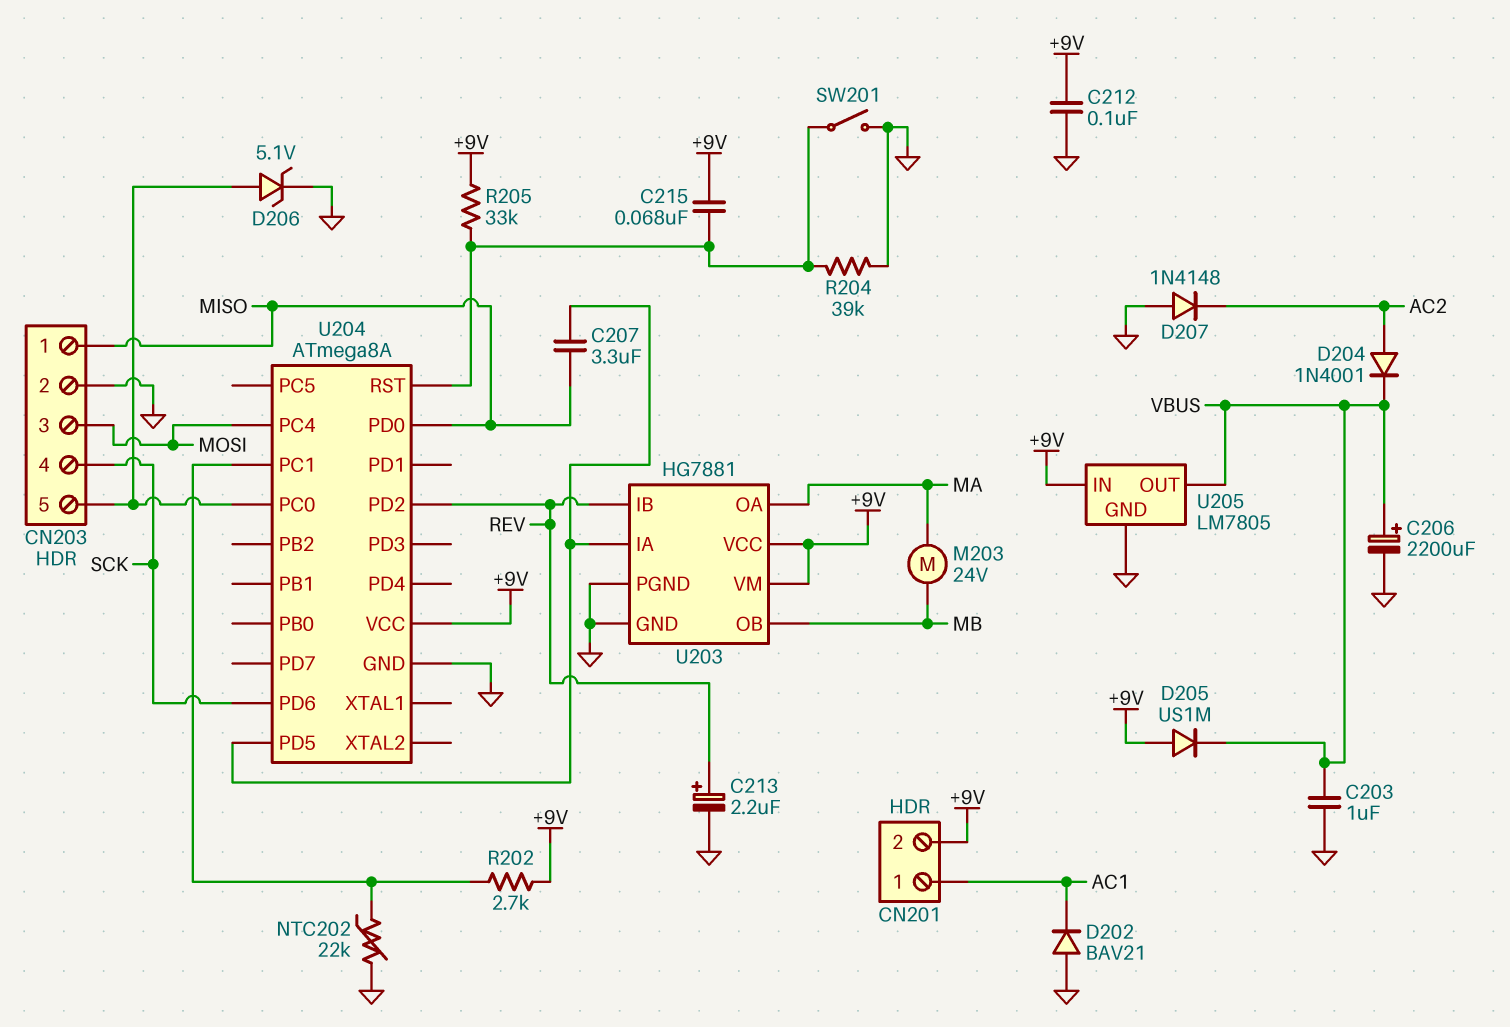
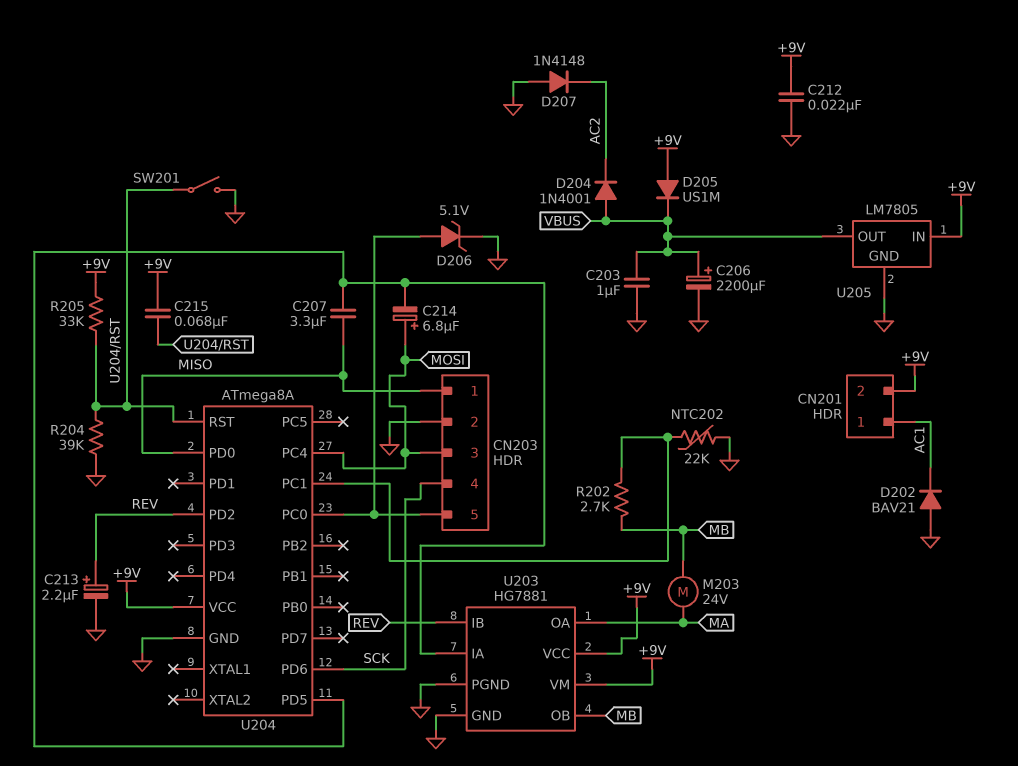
C212: 100nF (+9V, GND) -> 22nF (+9V, GND)
C214: none -> 6.8uF (plus MOSI, minus U203/IA)
D204: diode 1N4001 (A AC2, K VBUS) -> diode 1N4001 (A VBUS, K AC2)
R202: 2.7k (+9V, U204/PC1) -> 2.7k (MB, U204/PC1)

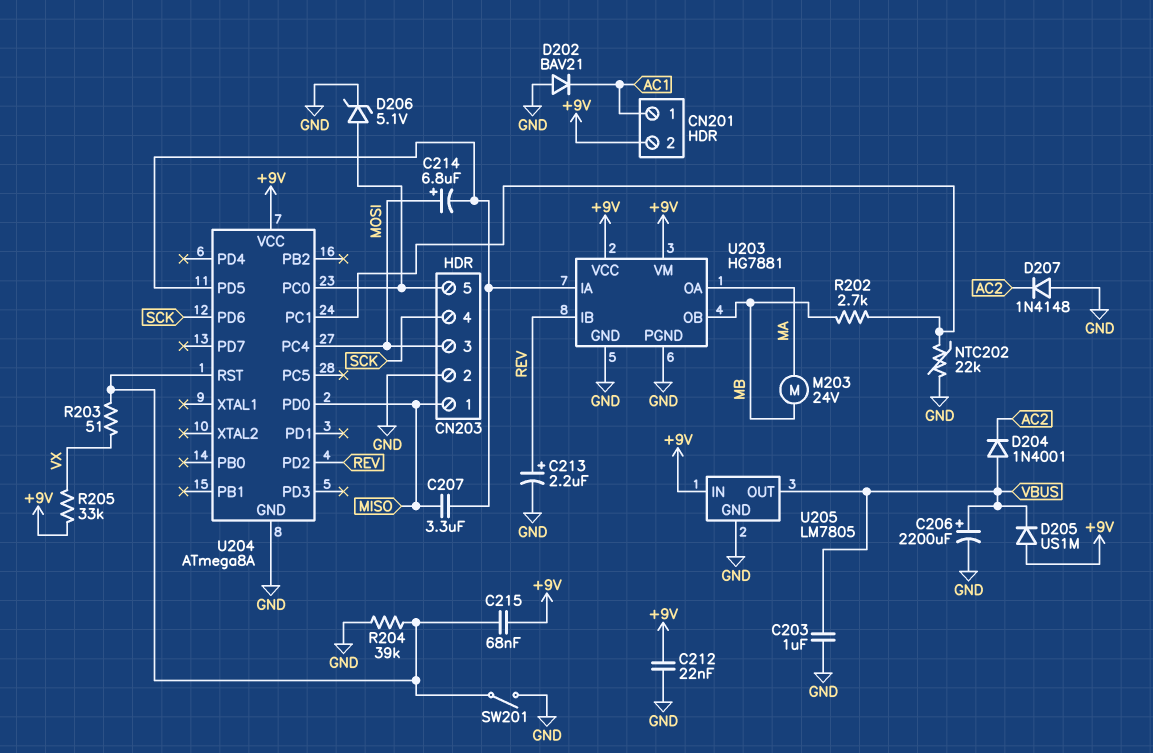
R203: none -> 51 (U204/RST, VX)
R205: 33k (+9V, U204/RST) -> 33k (+9V, VX)

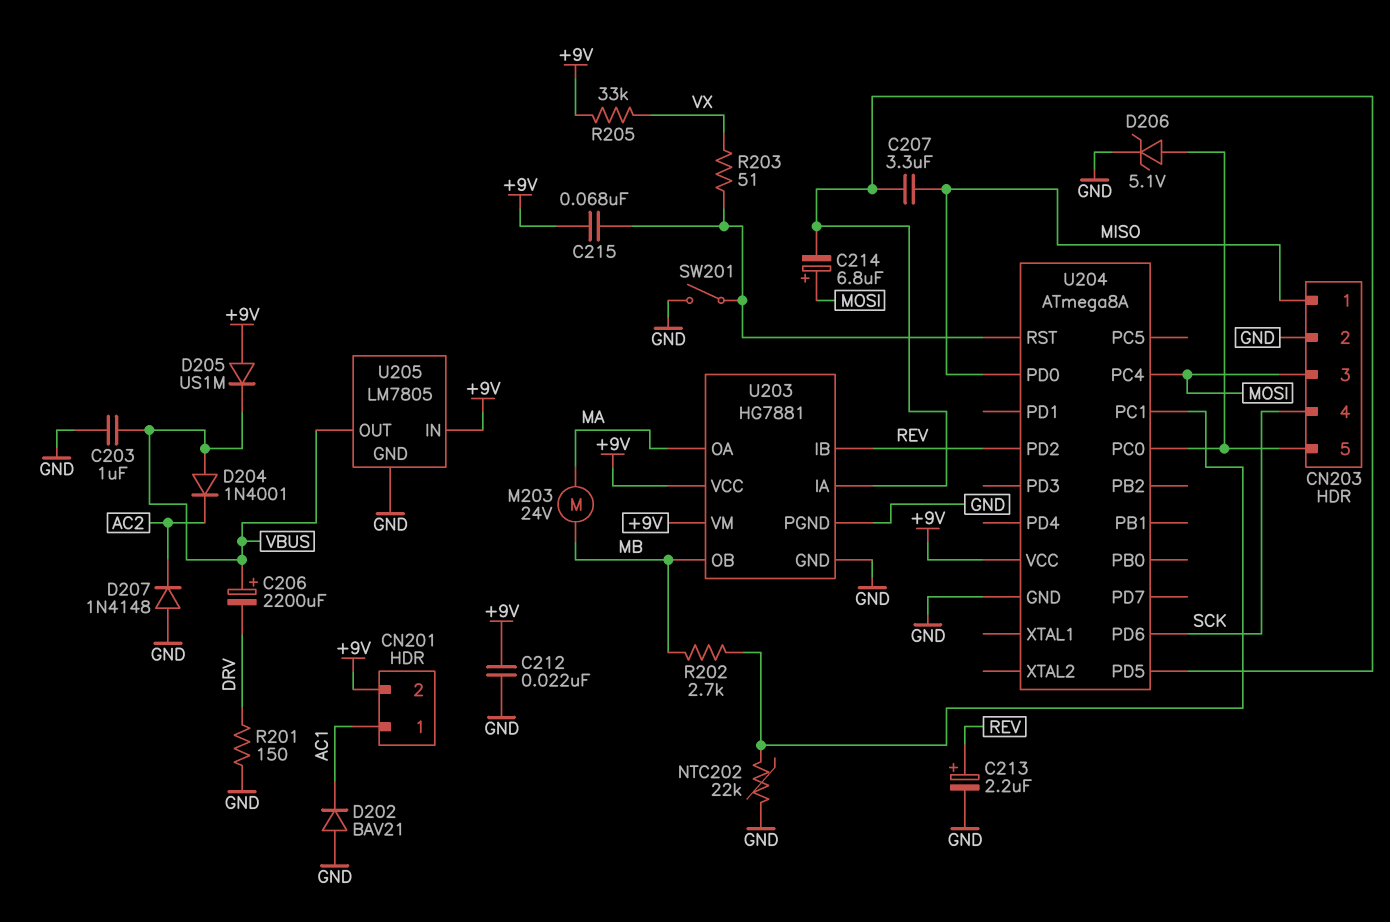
C206: 2200uF (plus VBUS, minus GND) -> 2200uF (plus VBUS, minus DRV)
R201: none -> 150 (DRV, GND)
R204: 39k (GND, U204/RST) -> none

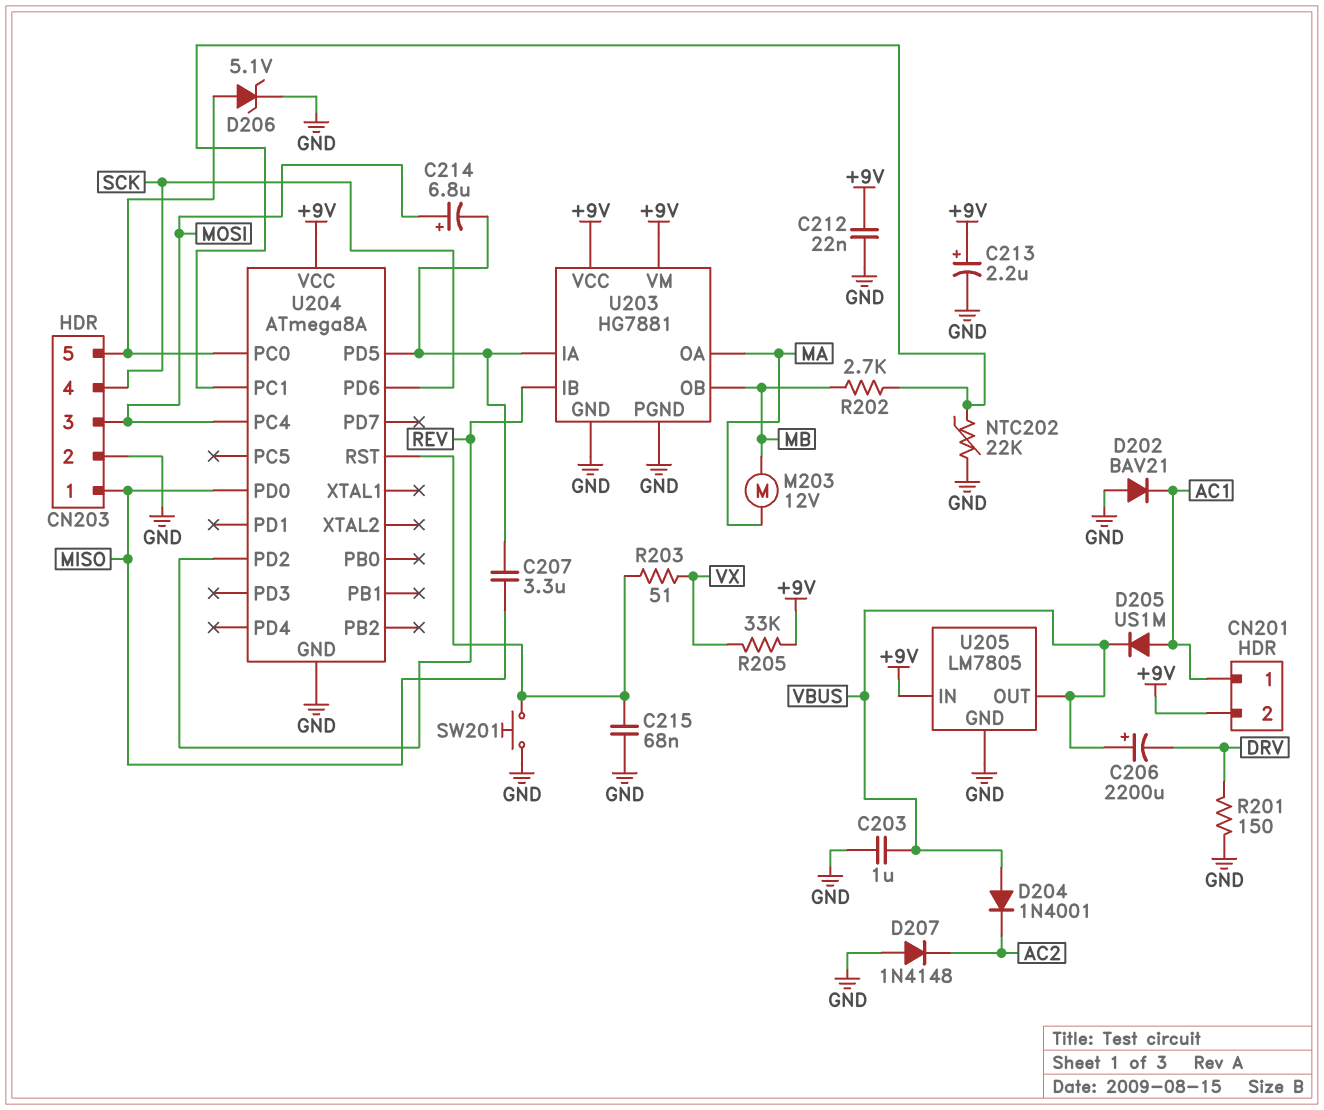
C213: 2.2uF (plus REV, minus GND) -> 2.2uF (plus +9V, minus GND)
C215: 68nF (+9V, U204/RST) -> 68nF (GND, U204/RST)
D205: diode US1M (A +9V, K VBUS) -> diode US1M (A AC1, K VBUS)
M203: motor 24V (MA, MB) -> motor 12V (MA, MB)
SW201: switch (GND, U204/RST) -> button (GND, U204/RST)

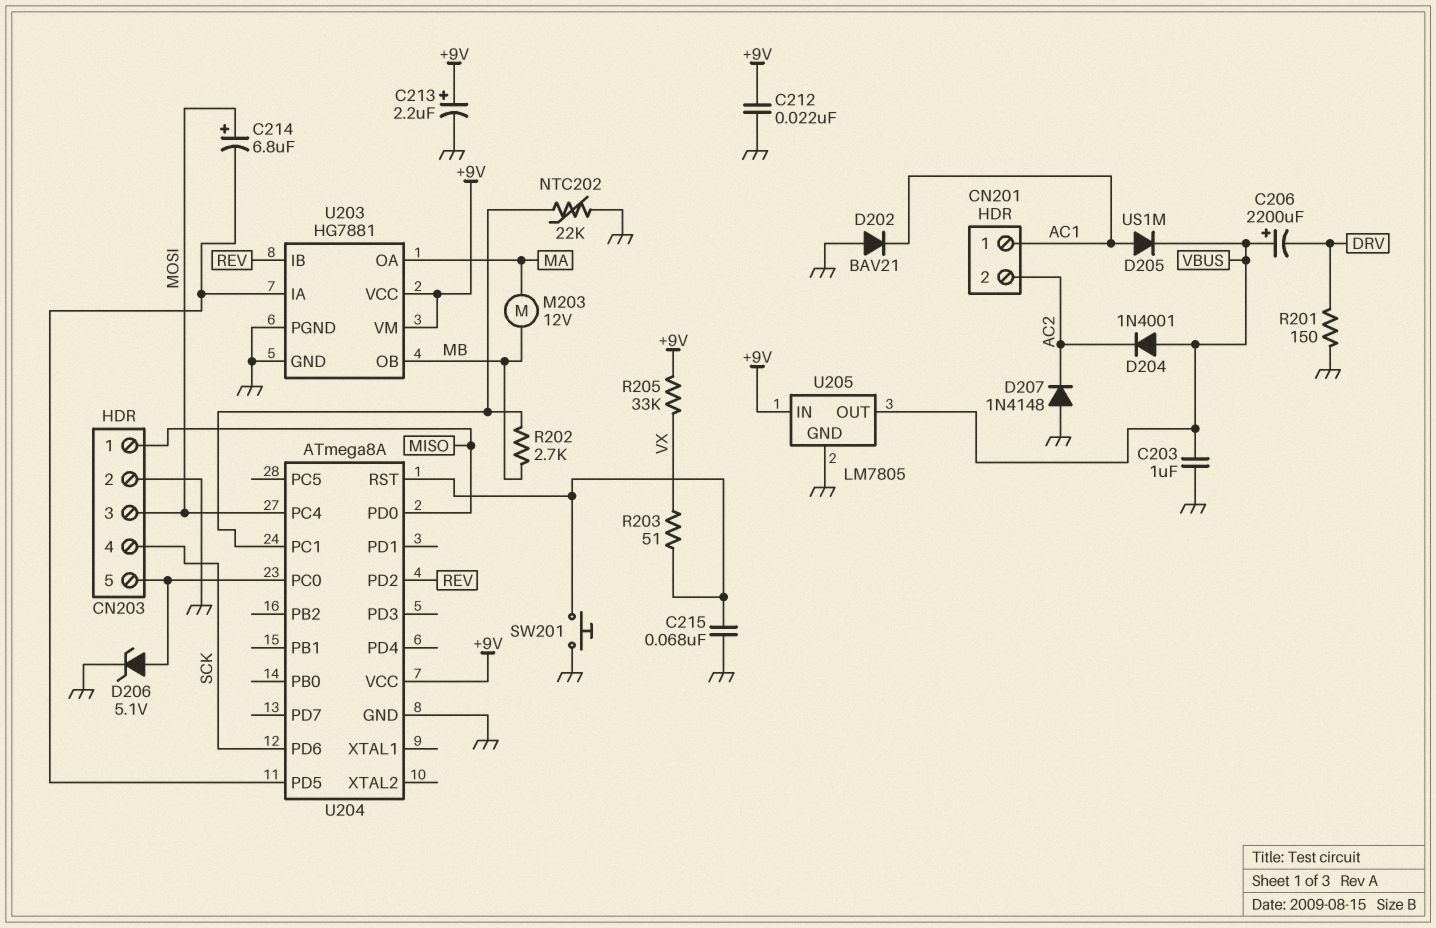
C207: 3.3uF (MISO, U203/IA) -> none
CN201 pin 2: +9V -> AC2

